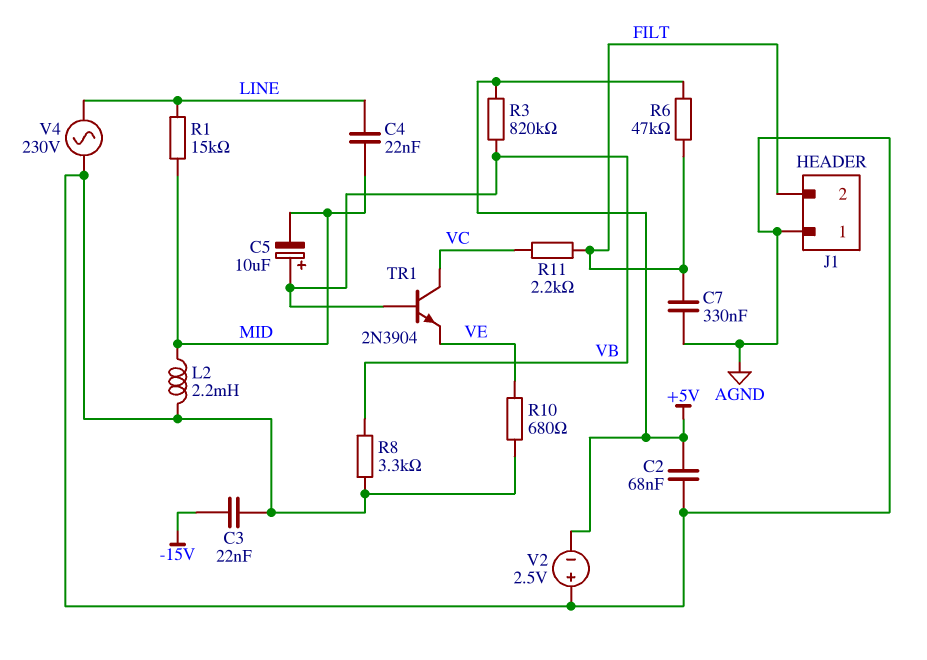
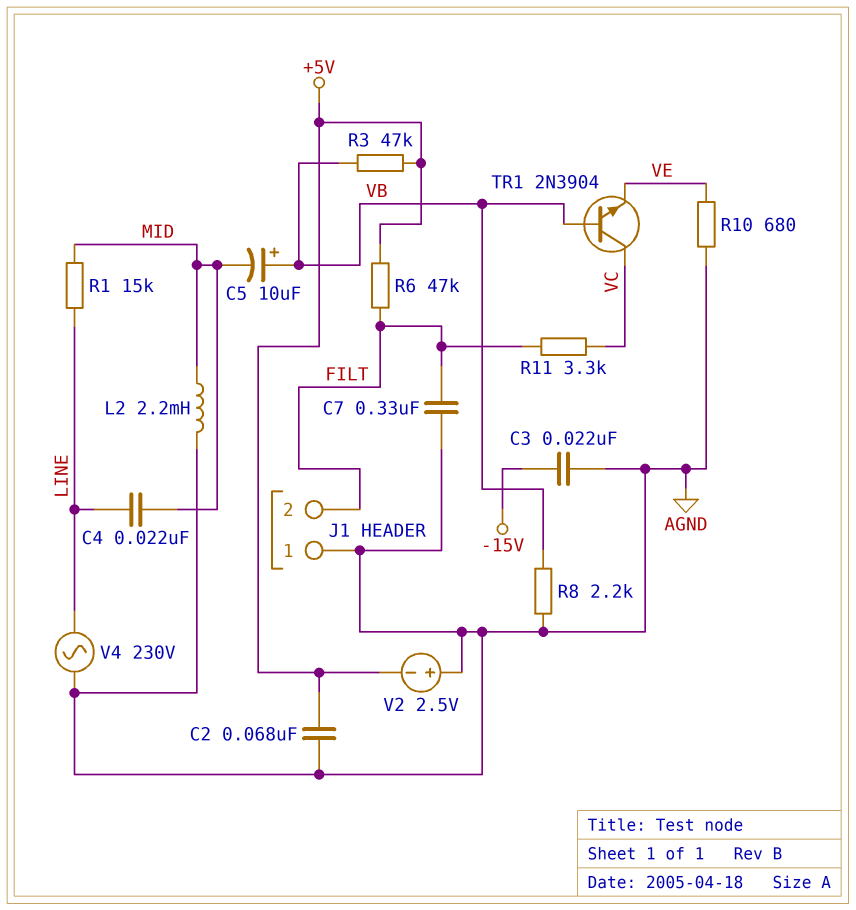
R3: 820k (+5V, VB) -> 47k (+5V, VB)
R8: 3.3k (AGND, VB) -> 2.2k (AGND, VB)
R11: 2.2k (FILT, VC) -> 3.3k (FILT, VC)

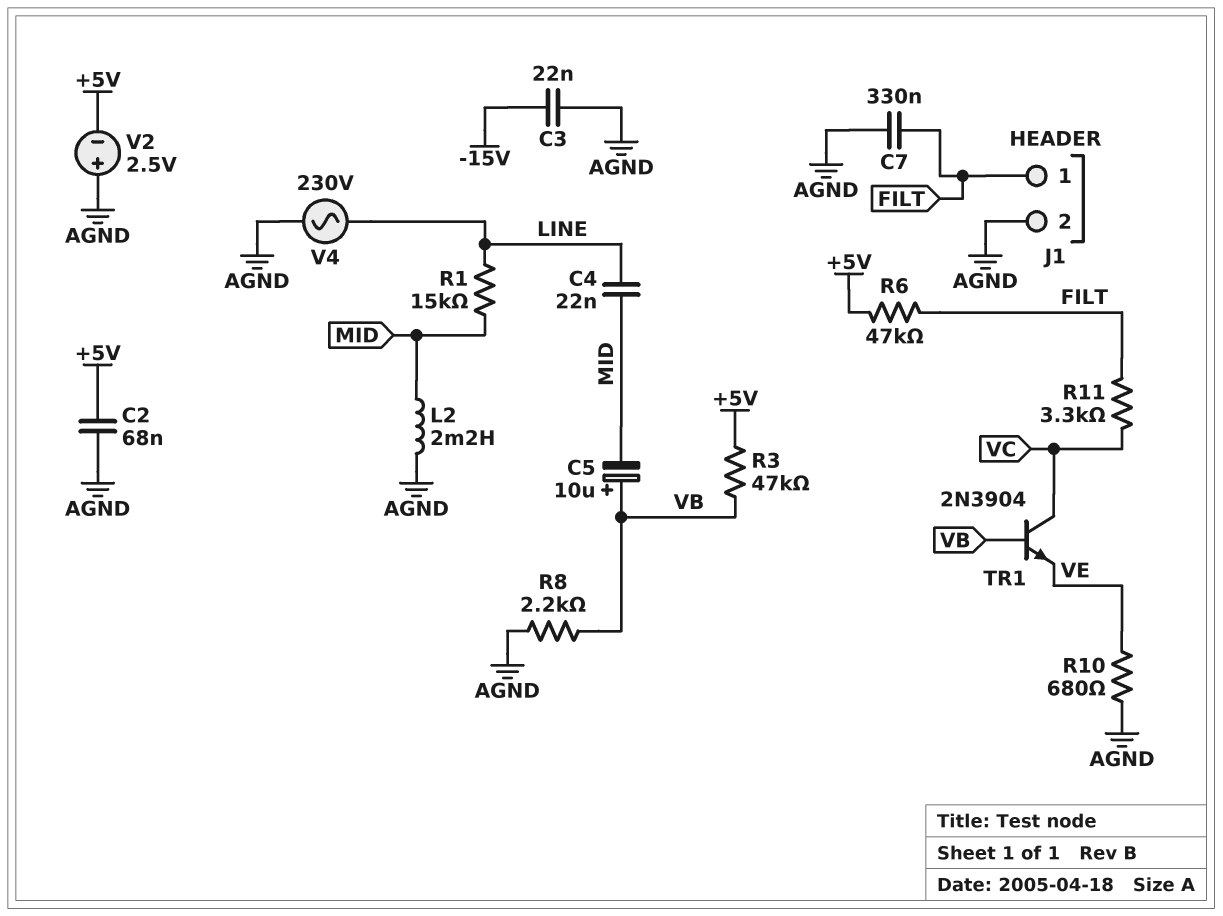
J1 pin 1: AGND -> FILT
J1 pin 2: FILT -> AGND

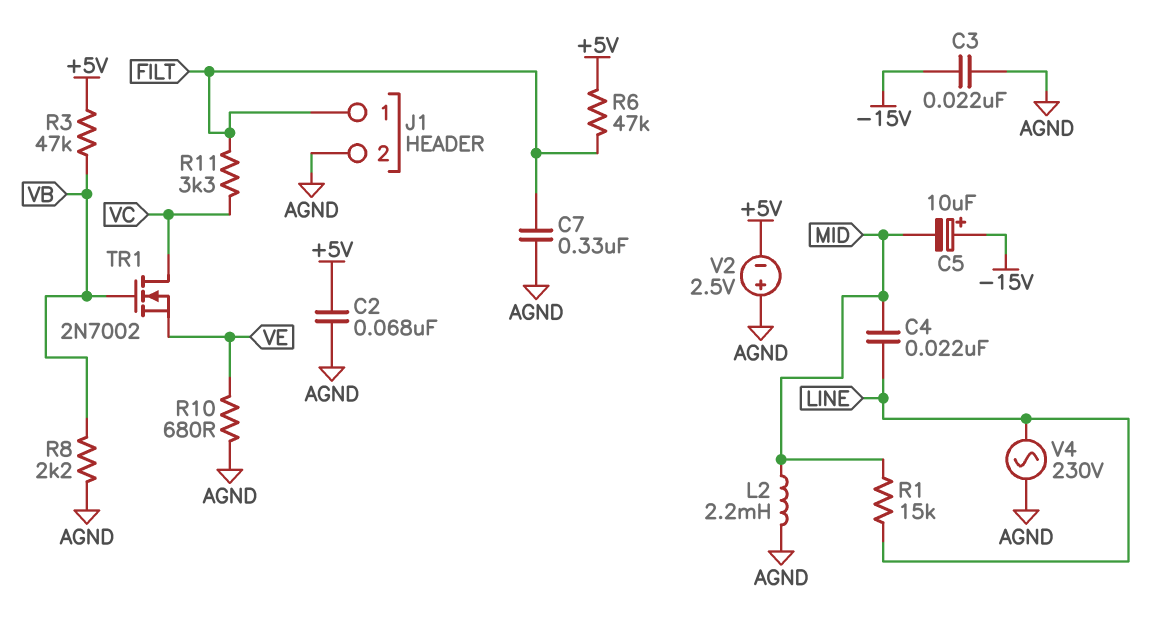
C5: 10uF (plus VB, minus MID) -> 10uF (plus -15V, minus MID)
TR1: NPN 2N3904 (B VB, C VC, E VE) -> NMOS 2N7002 (G VB, D VC, S VE)

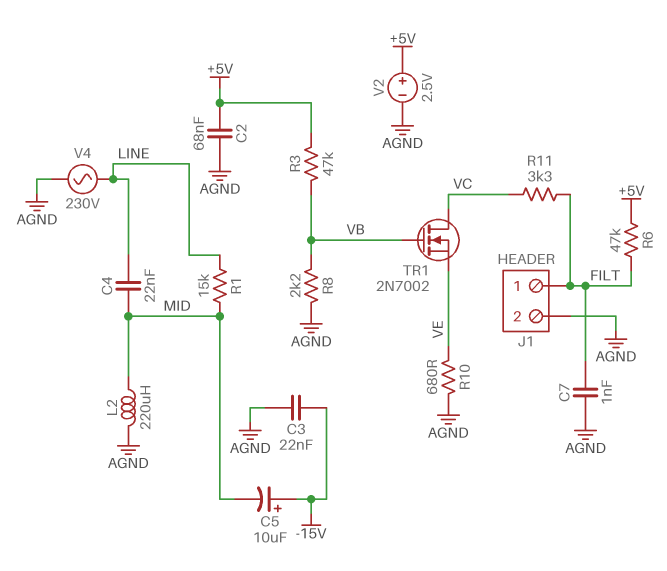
C7: 330nF (AGND, FILT) -> 1nF (AGND, FILT)
L2: 2.2mH (AGND, MID) -> 220uH (AGND, MID)
V2: 2.5V (plus AGND, minus +5V) -> 2.5V (plus +5V, minus AGND)

